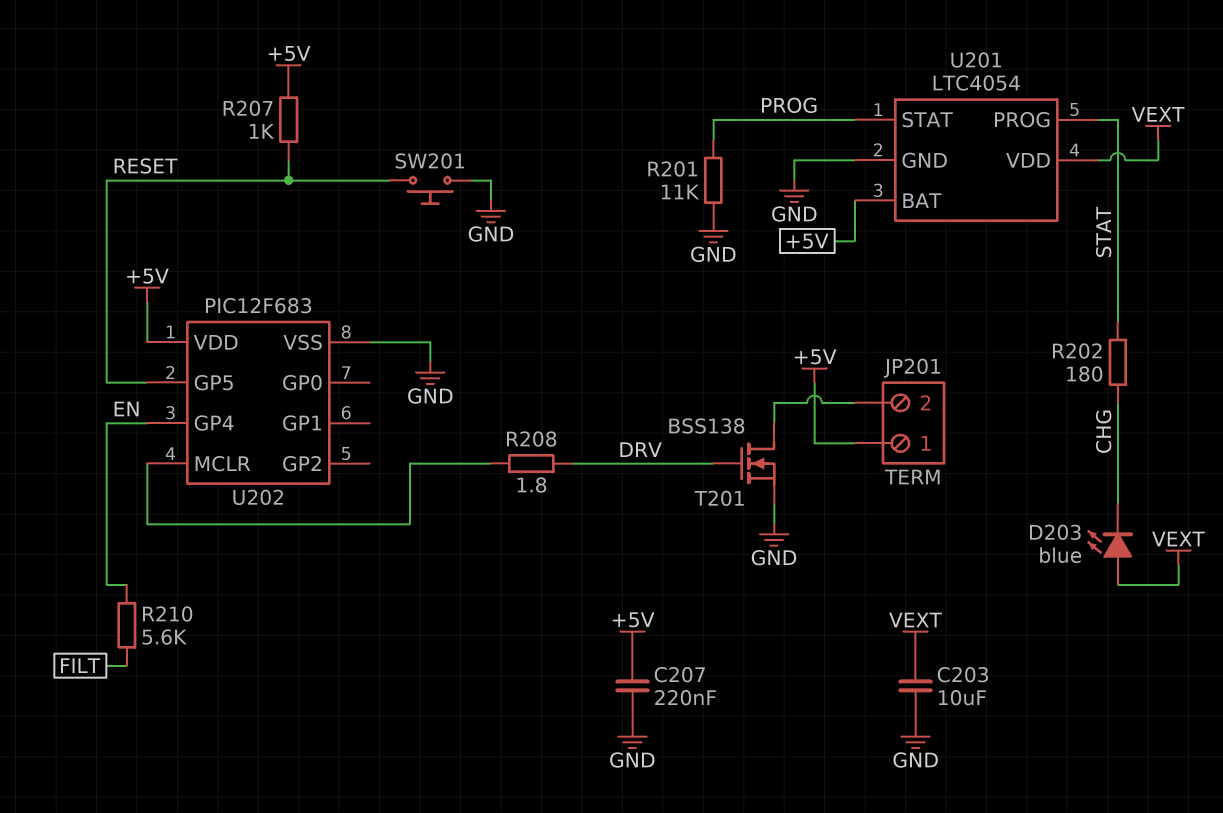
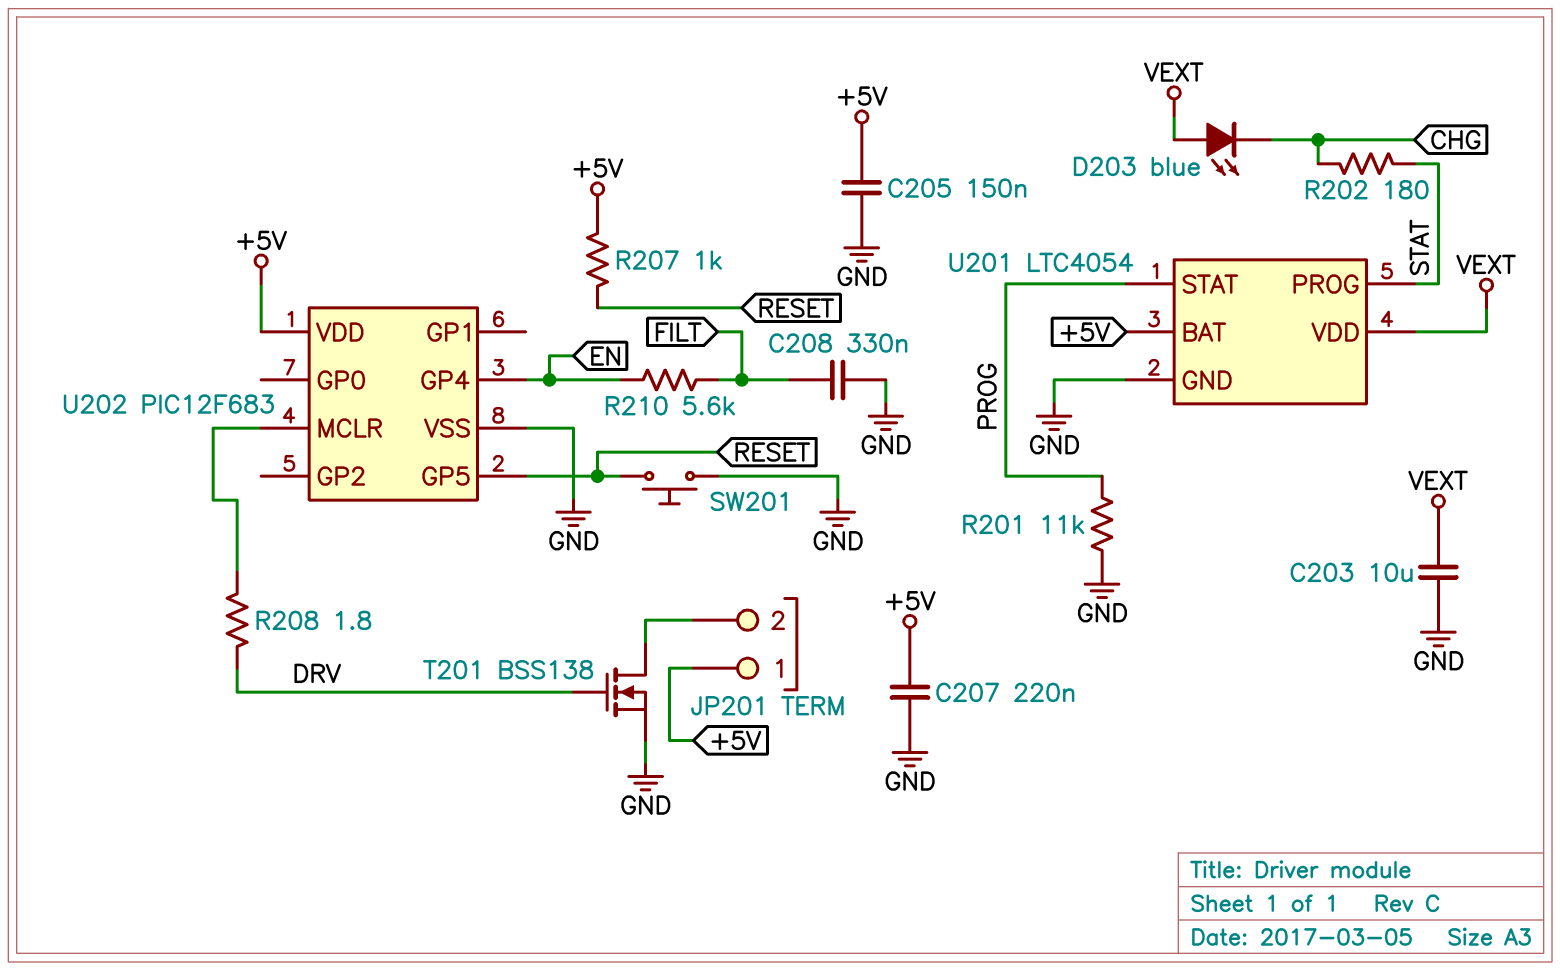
C205: none -> 150nF (+5V, GND)
C208: none -> 330nF (FILT, GND)

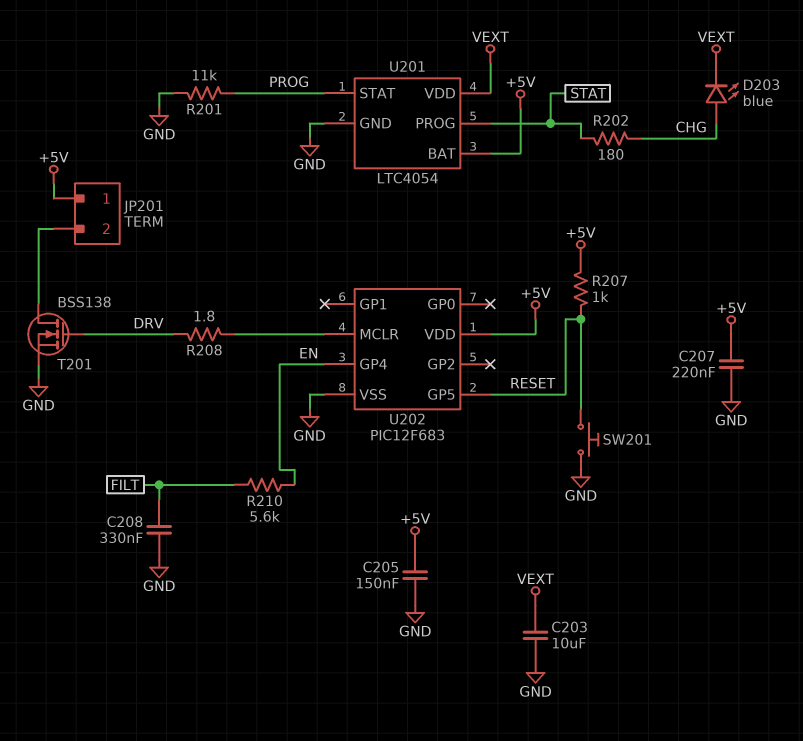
D203: LED blue (A VEXT, K CHG) -> LED blue (A CHG, K VEXT)

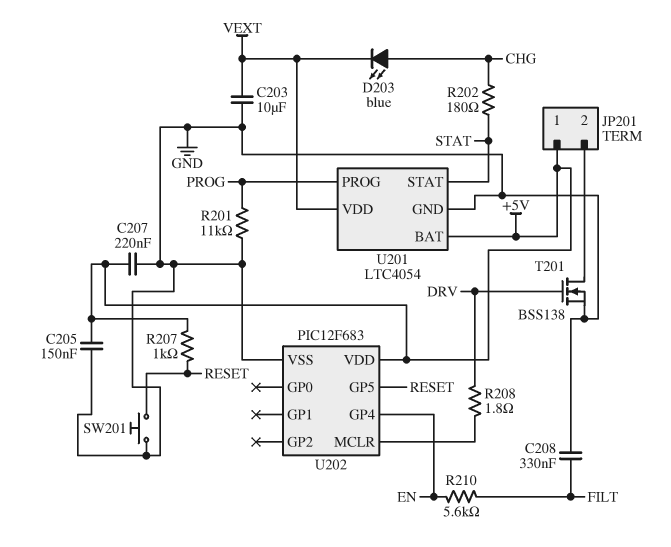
U201 pin PROG: STAT -> PROG
U201 pin STAT: PROG -> STAT

